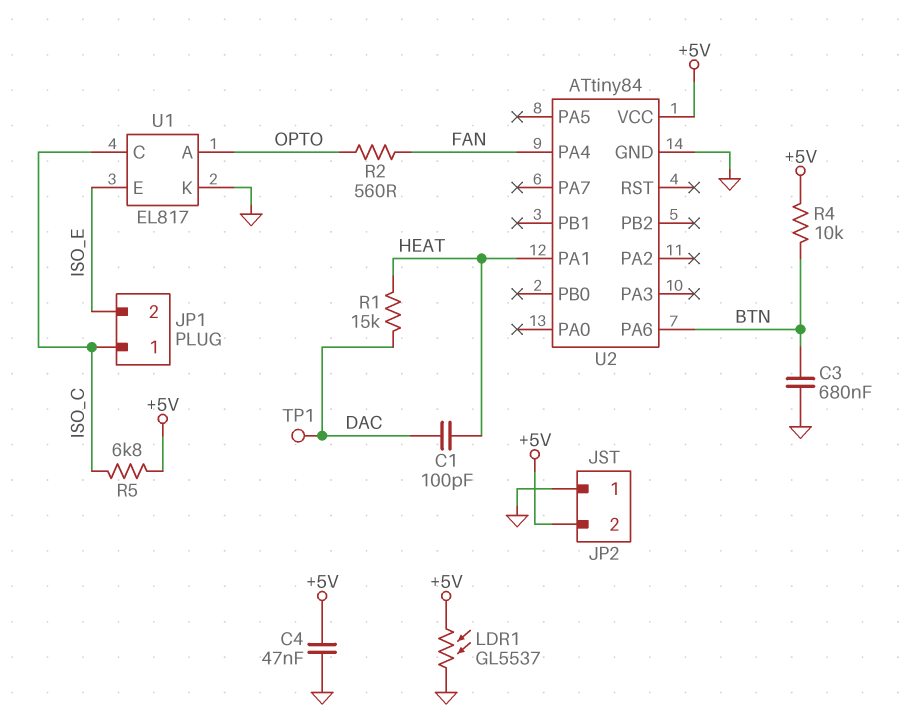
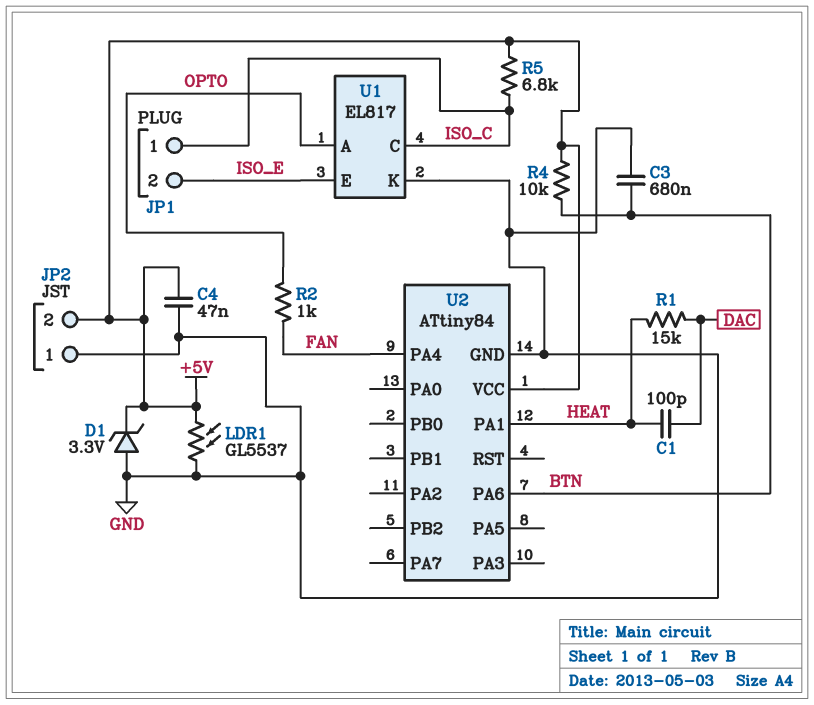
D1: none -> zener 3.3V (A GND, K +5V)
R2: 560 (FAN, OPTO) -> 1k (FAN, OPTO)
TP1: test point (DAC) -> none

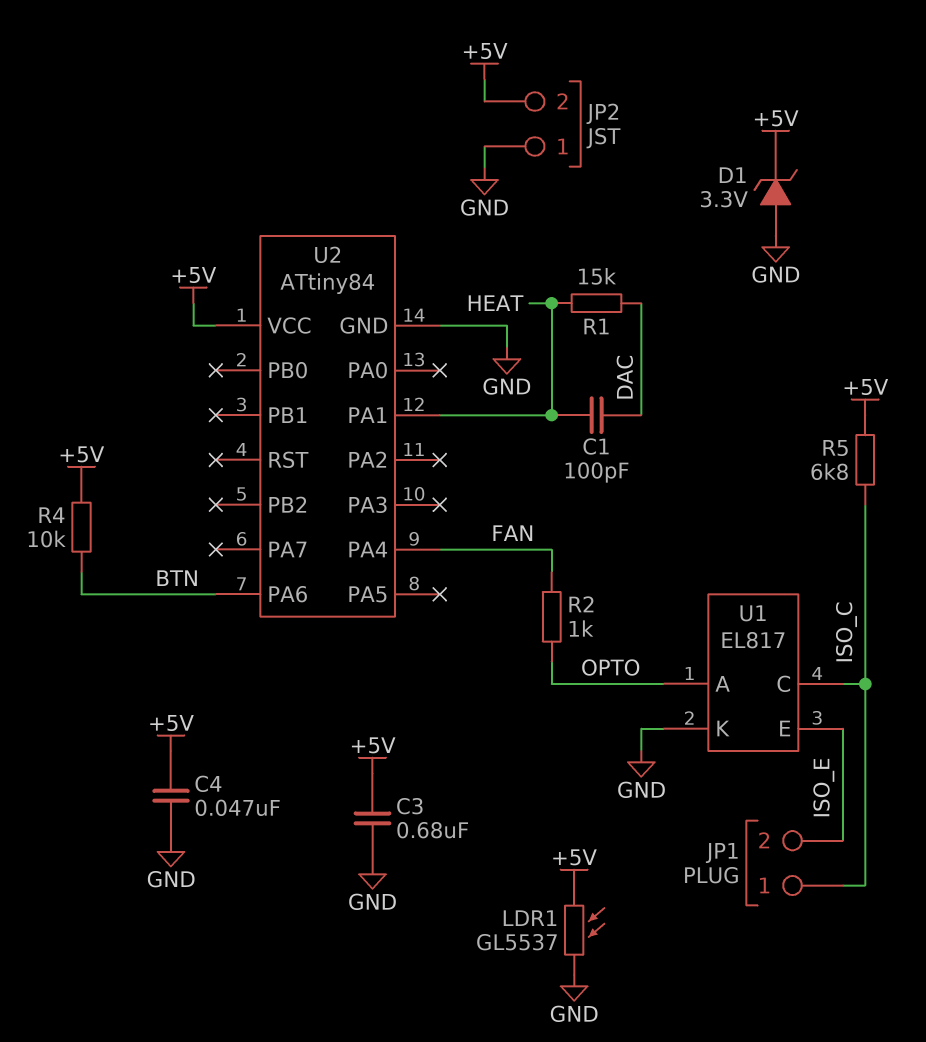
C3: 680nF (BTN, GND) -> 680nF (+5V, GND)

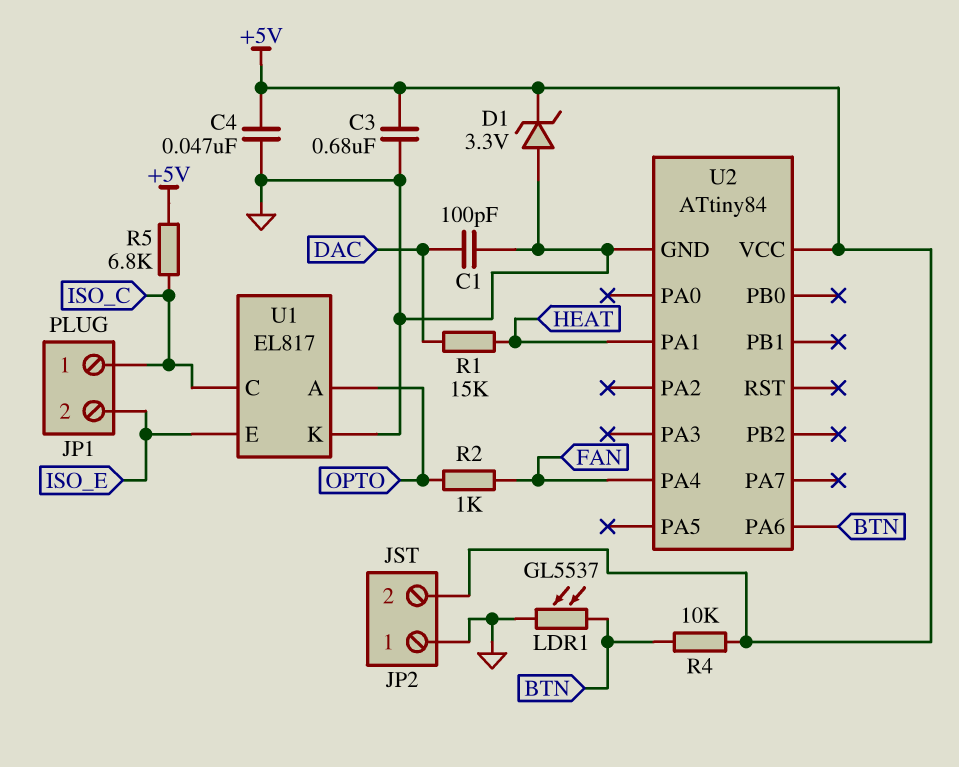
C1: 100pF (DAC, HEAT) -> 100pF (DAC, GND)
LDR1: GL5537 (+5V, GND) -> GL5537 (BTN, GND)

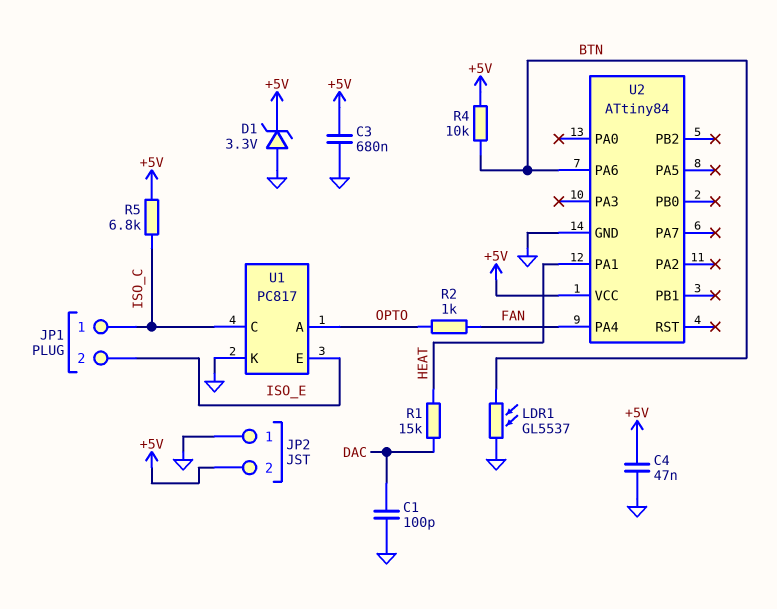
U1: EL817 -> PC817

